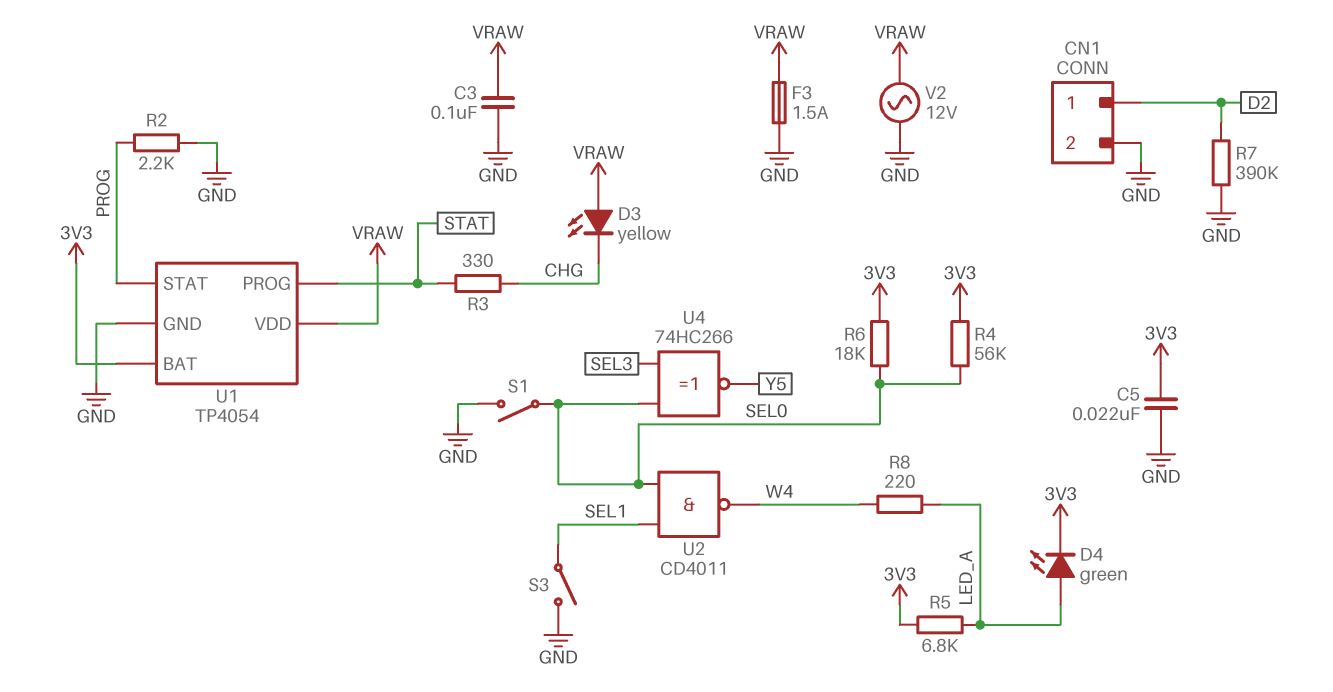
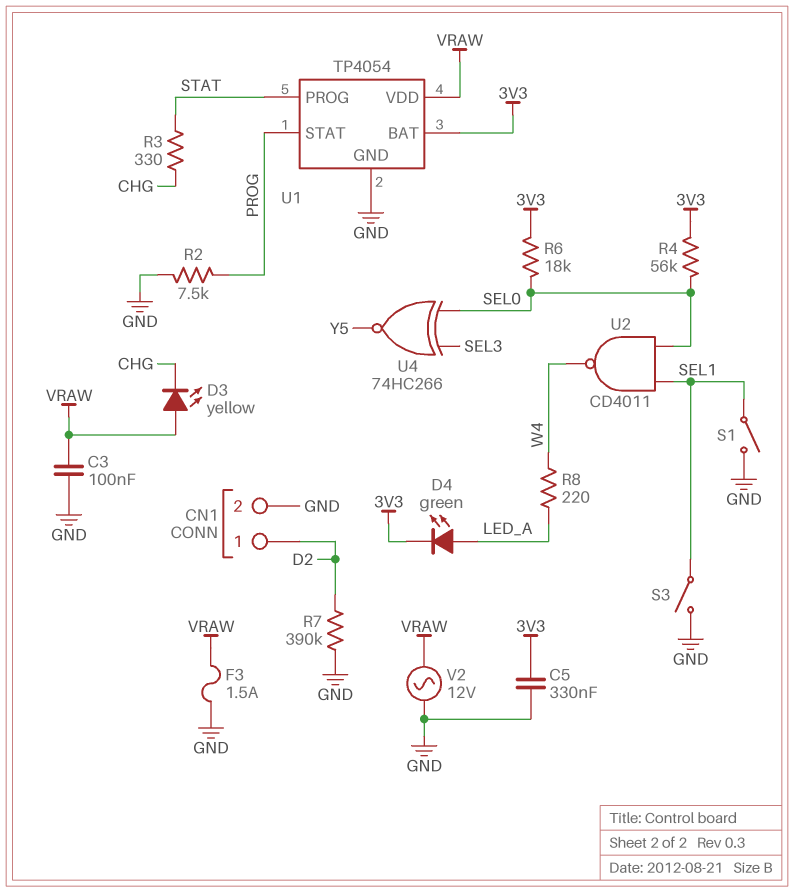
C5: 22nF (3V3, GND) -> 330nF (3V3, GND)
R2: 2.2k (GND, PROG) -> 7.5k (GND, PROG)
R5: 6.8k (3V3, LED_A) -> none
S1: switch (GND, SEL0) -> switch (GND, SEL1)

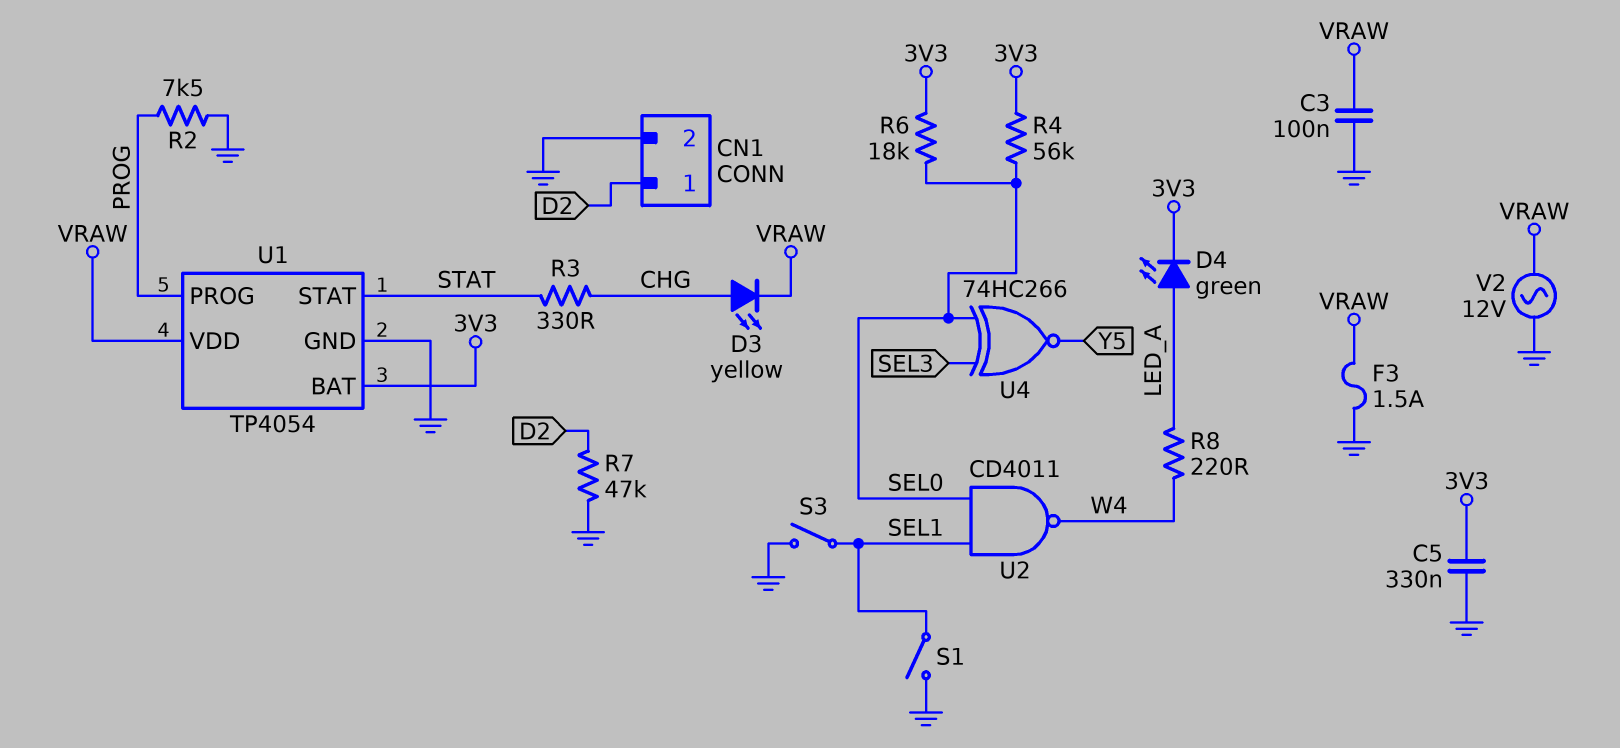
D3: LED yellow (A VRAW, K CHG) -> LED yellow (A CHG, K VRAW)
R7: 390k (D2, GND) -> 47k (D2, GND)
U1 pin PROG: STAT -> PROG
U1 pin STAT: PROG -> STAT

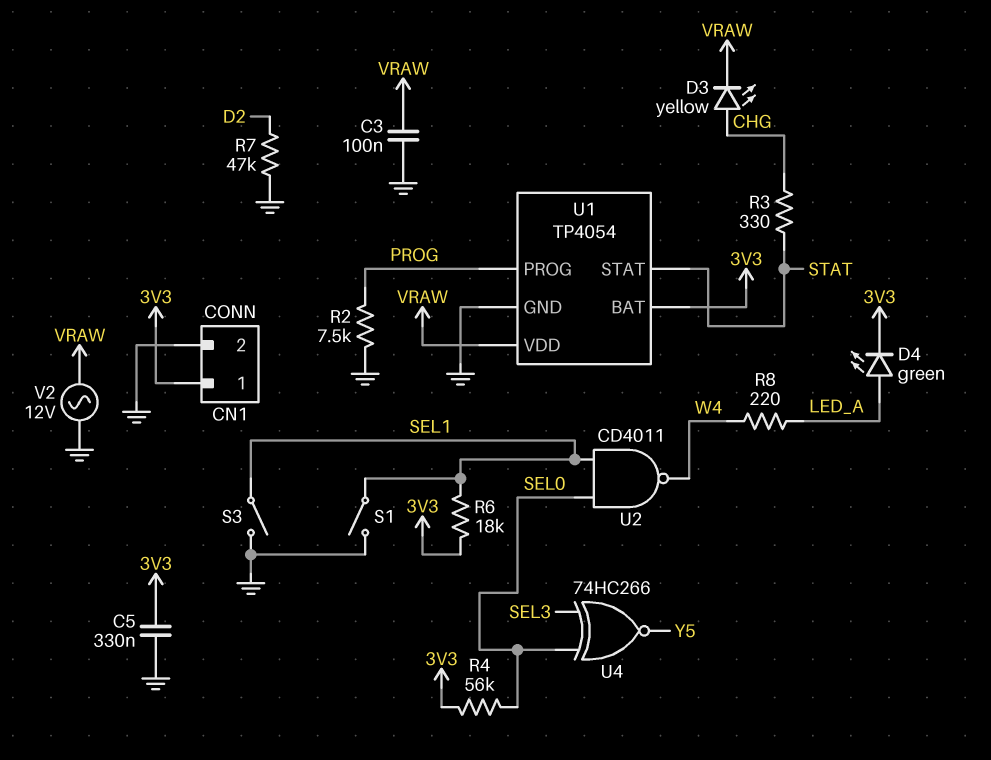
CN1 pin 1: D2 -> 3V3
F3: 1.5A (GND, VRAW) -> none
R6: 18k (3V3, SEL0) -> 18k (3V3, SEL1)

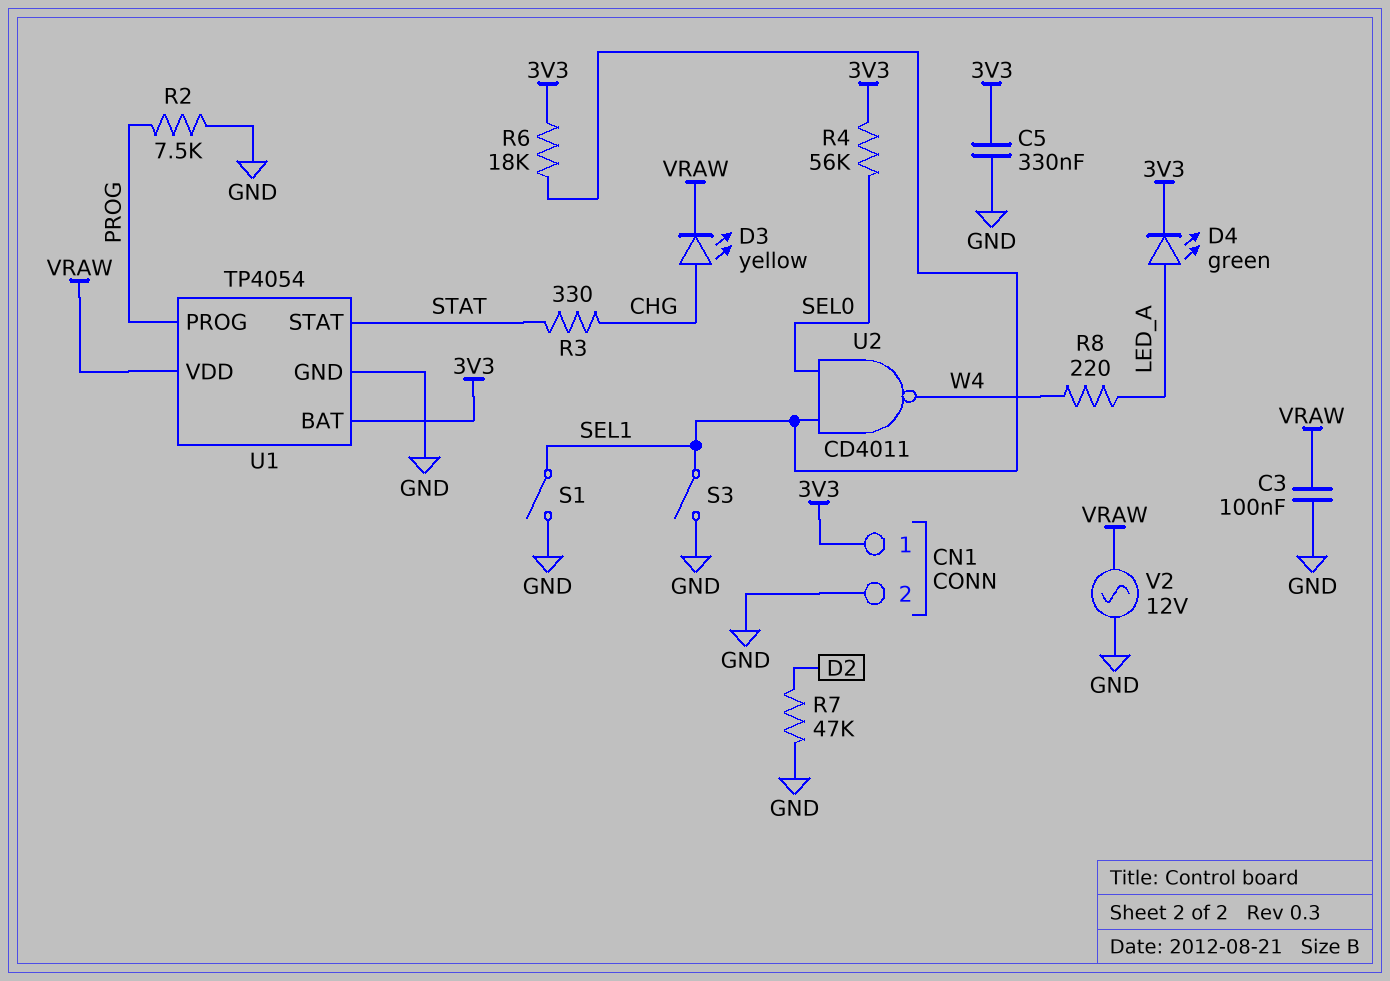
U4: XNOR 74HC266 (in SEL0, in SEL3, out Y5) -> none

